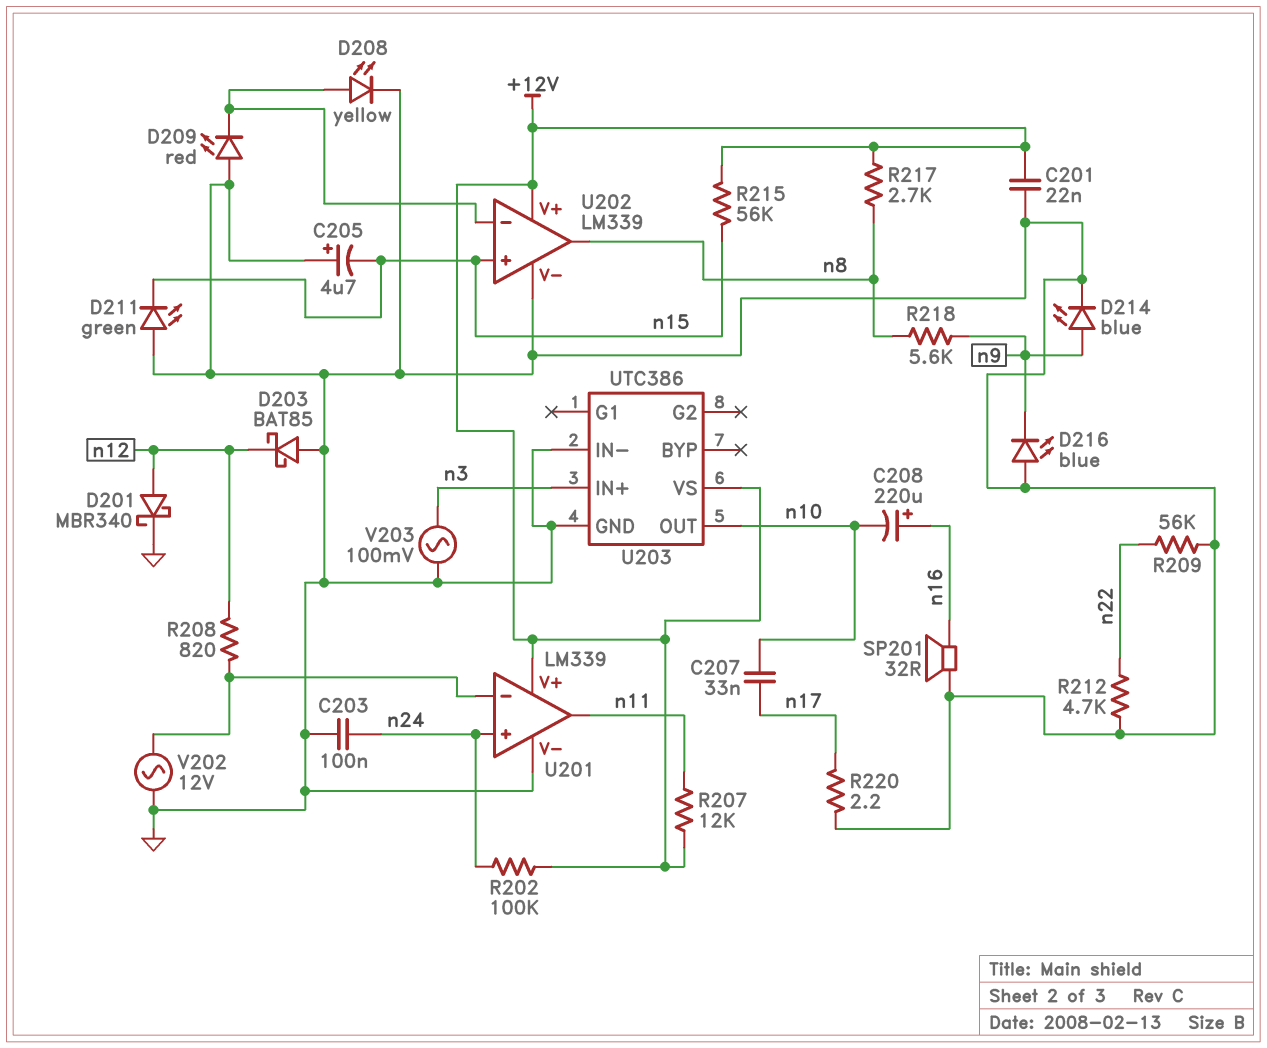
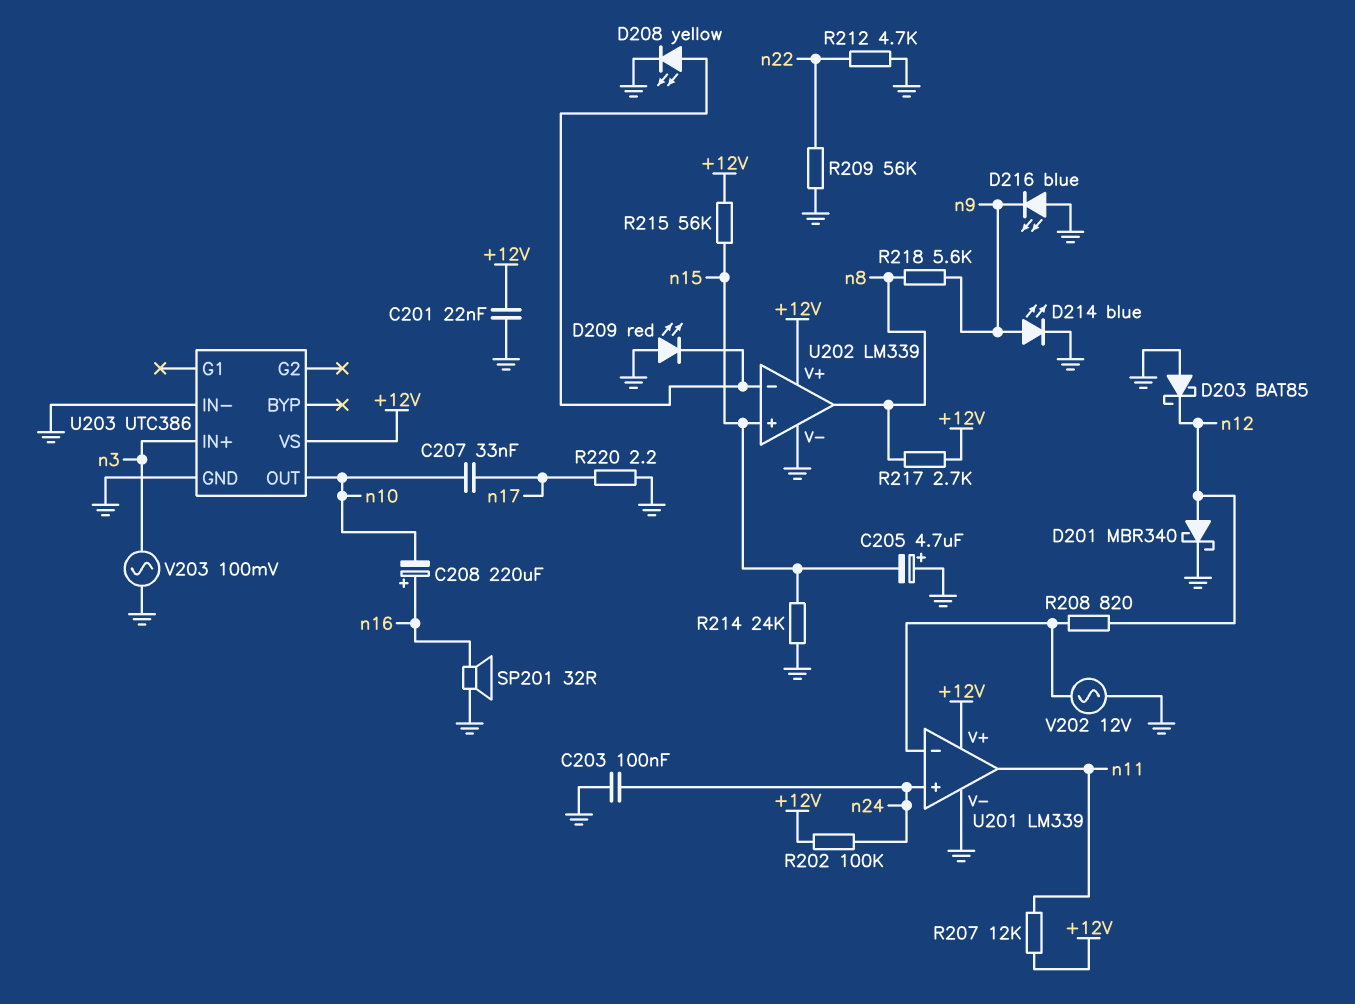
D211: LED green (A GND, K n15) -> none
R214: none -> 24k (GND, n15)

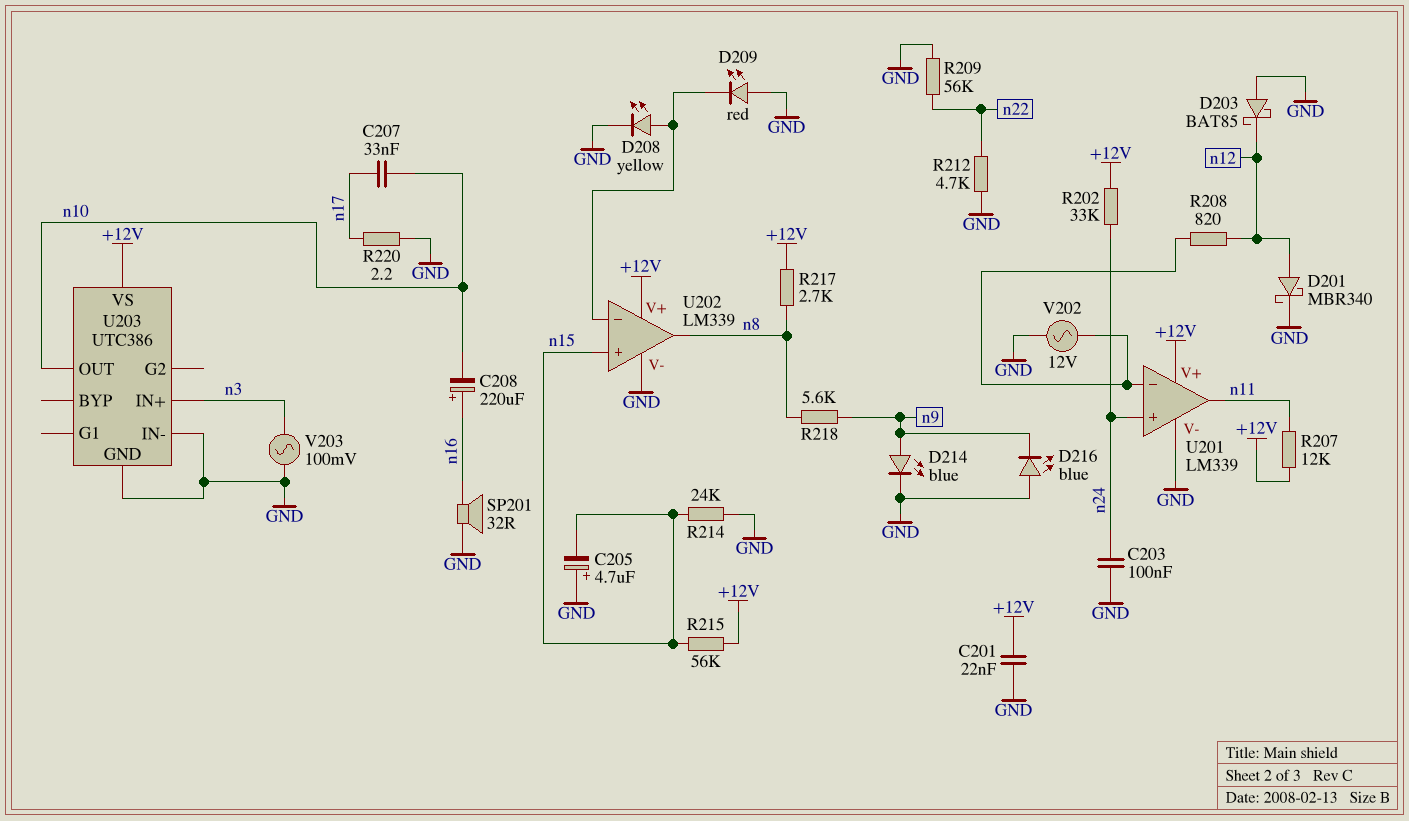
R202: 100k (+12V, n24) -> 33k (+12V, n24)

